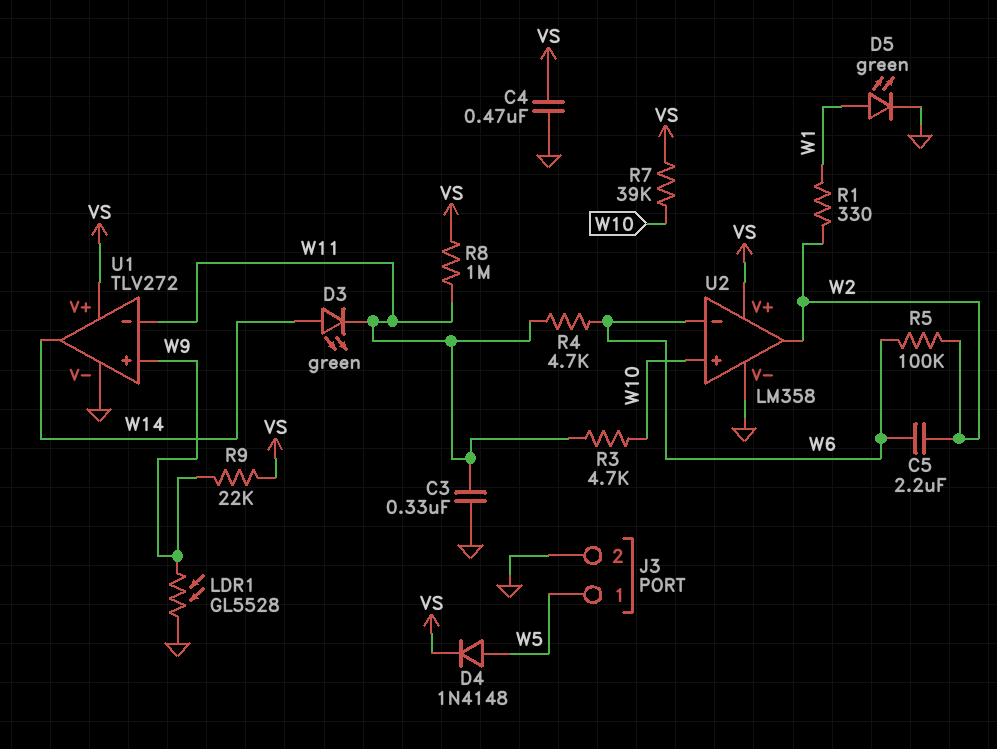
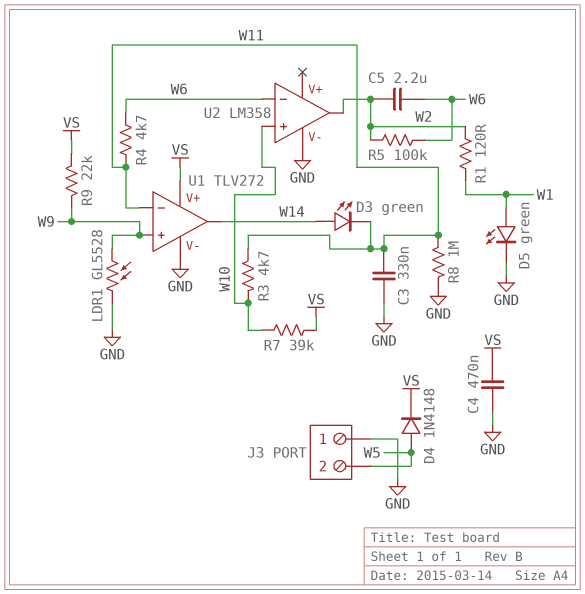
J3 pin 1: W5 -> GND
J3 pin 2: GND -> W5
R1: 330 (W1, W2) -> 120 (W1, W2)
R8: 1M (VS, W11) -> 1M (GND, W11)
U2 pin V+: VS -> none

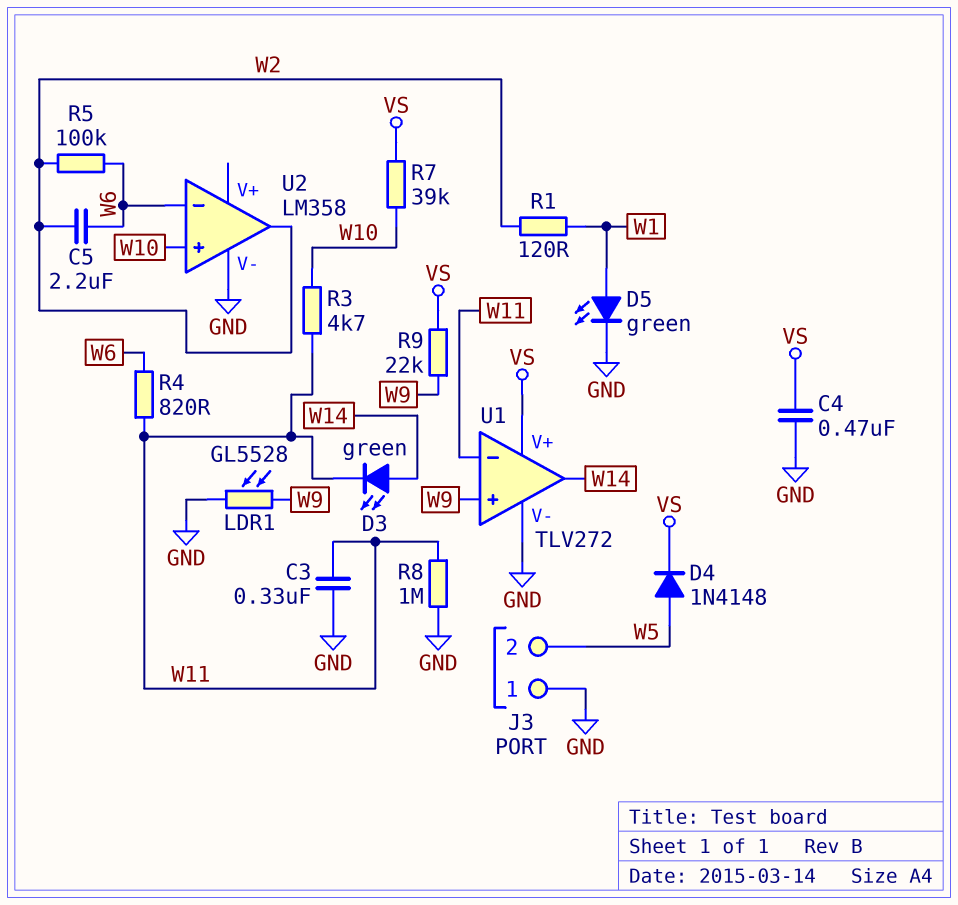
R4: 4.7k (W6, W11) -> 820 (W6, W11)

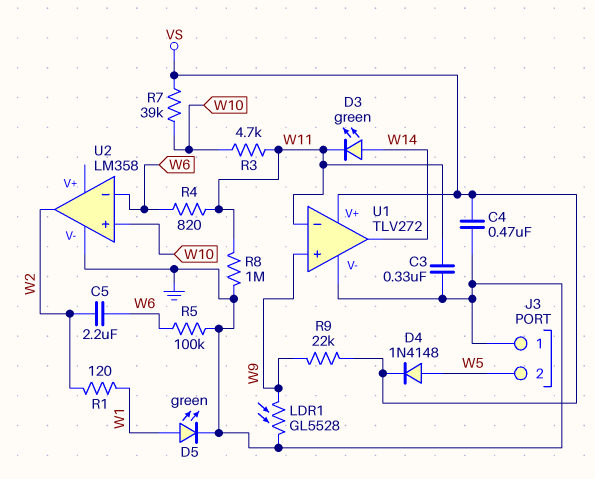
R5: 100k (W2, W6) -> 100k (GND, W6)

